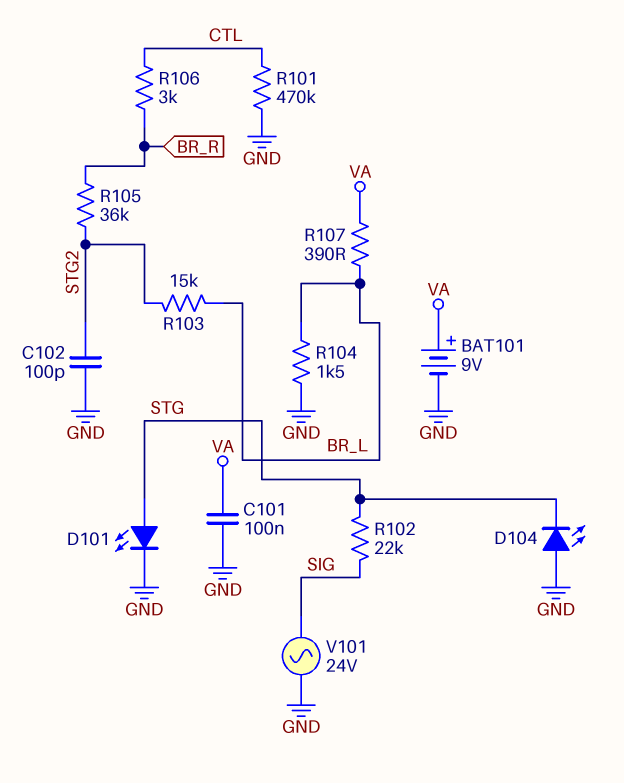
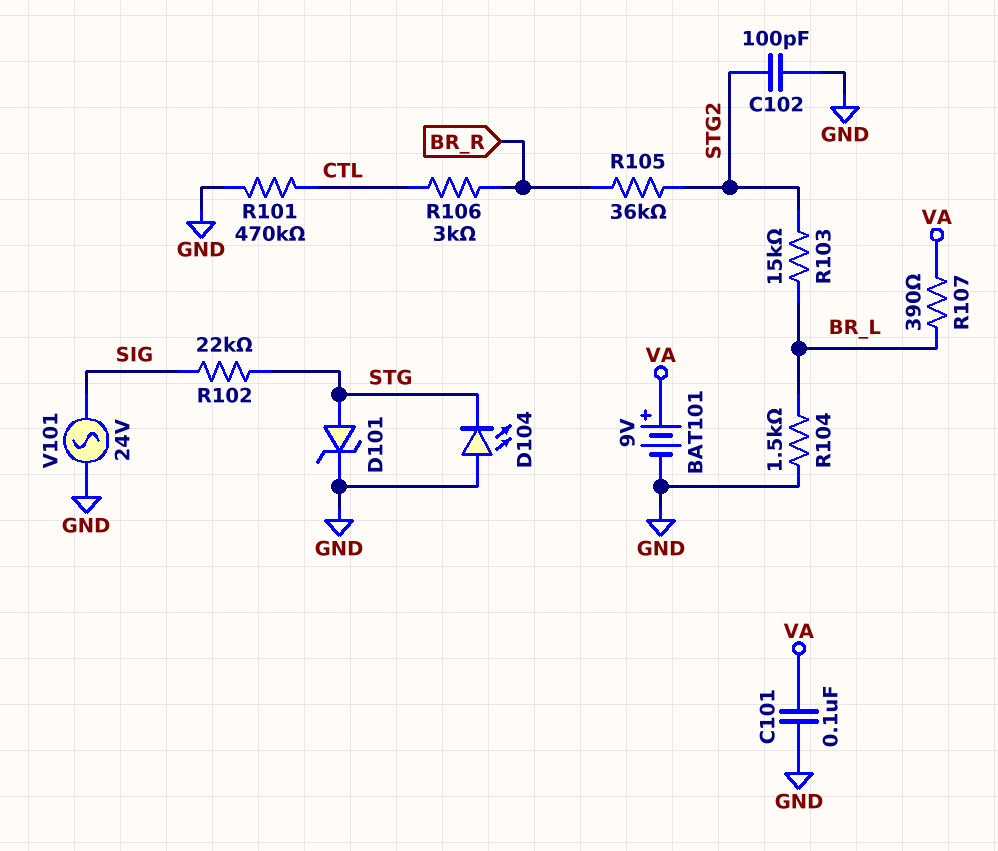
D101: LED (A STG, K GND) -> zener (A STG, K GND)

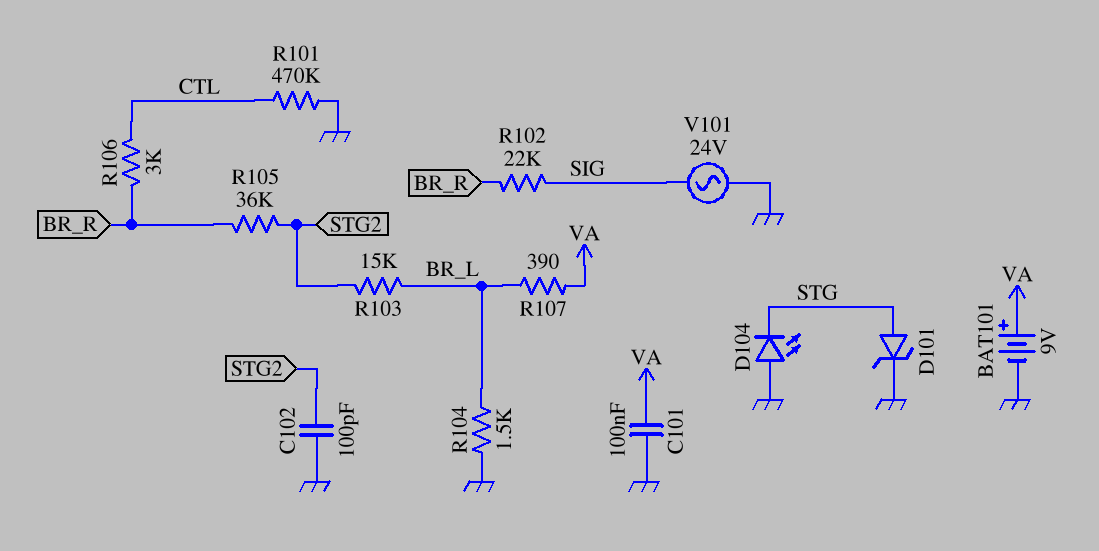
R102: 22k (SIG, STG) -> 22k (BR_R, SIG)

